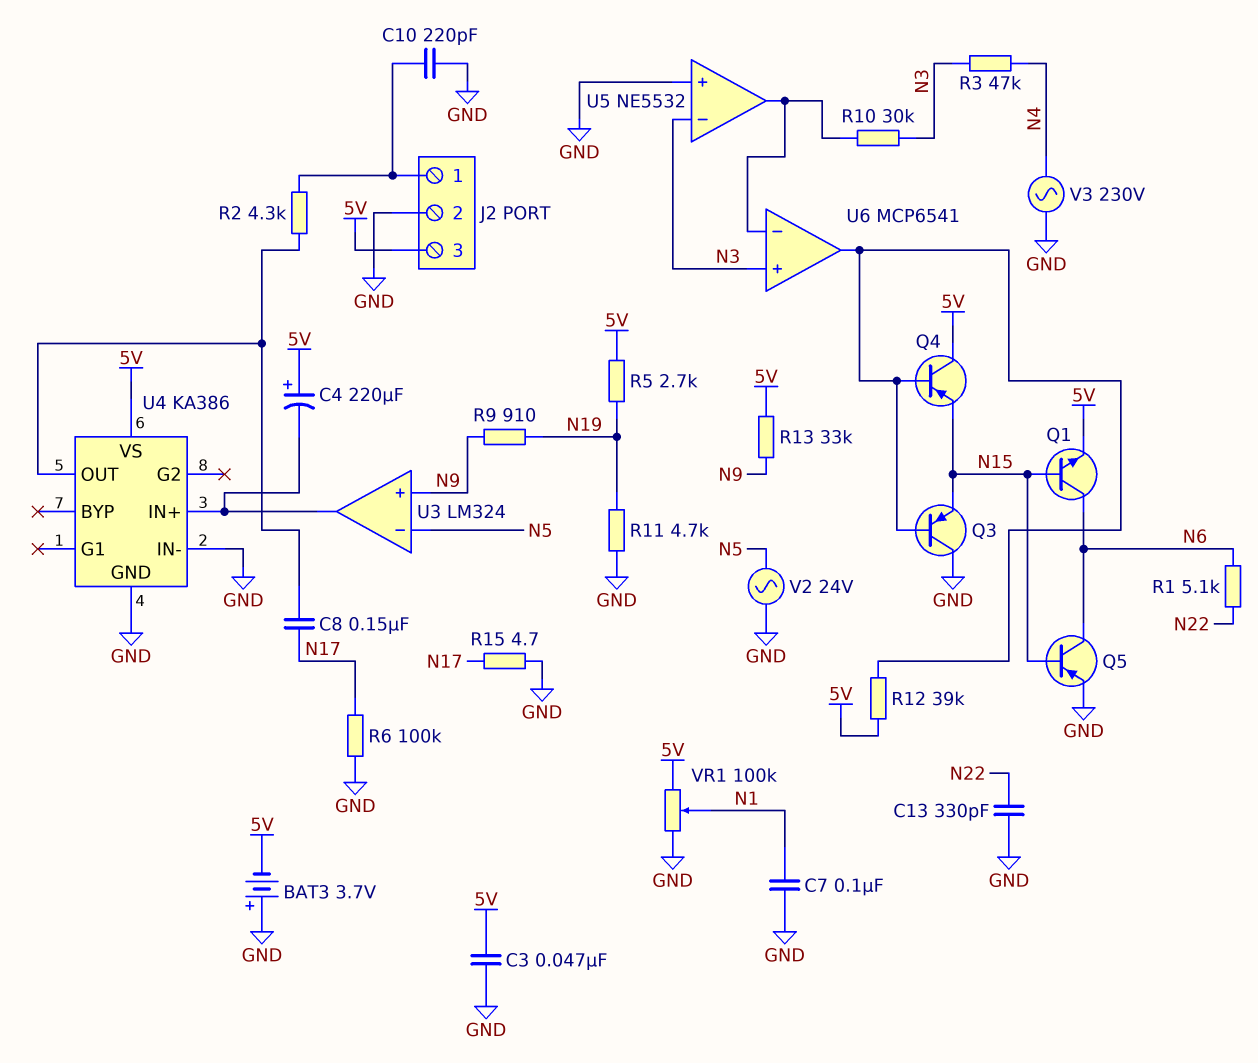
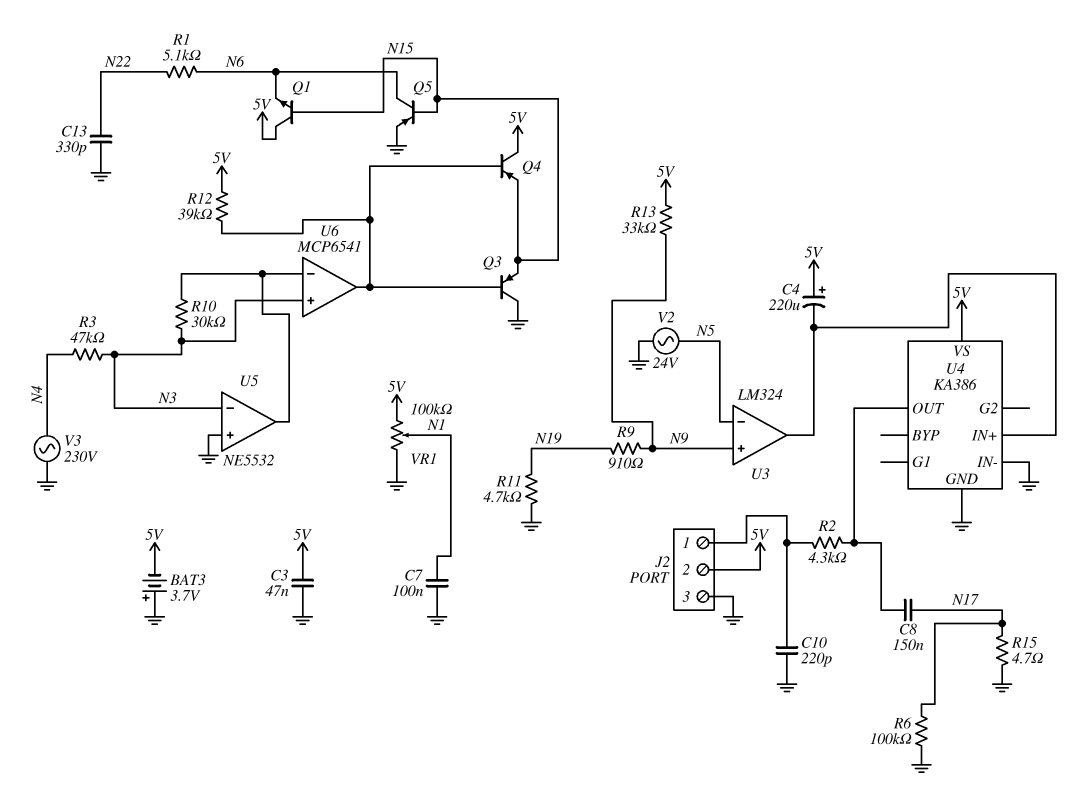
J2 pin 2: GND -> 5V
J2 pin 3: 5V -> GND
Q1: NPN (B N15, C N6, E 5V) -> NPN (B N15, C 5V, E N6)
R5: 2.7k (5V, N19) -> none

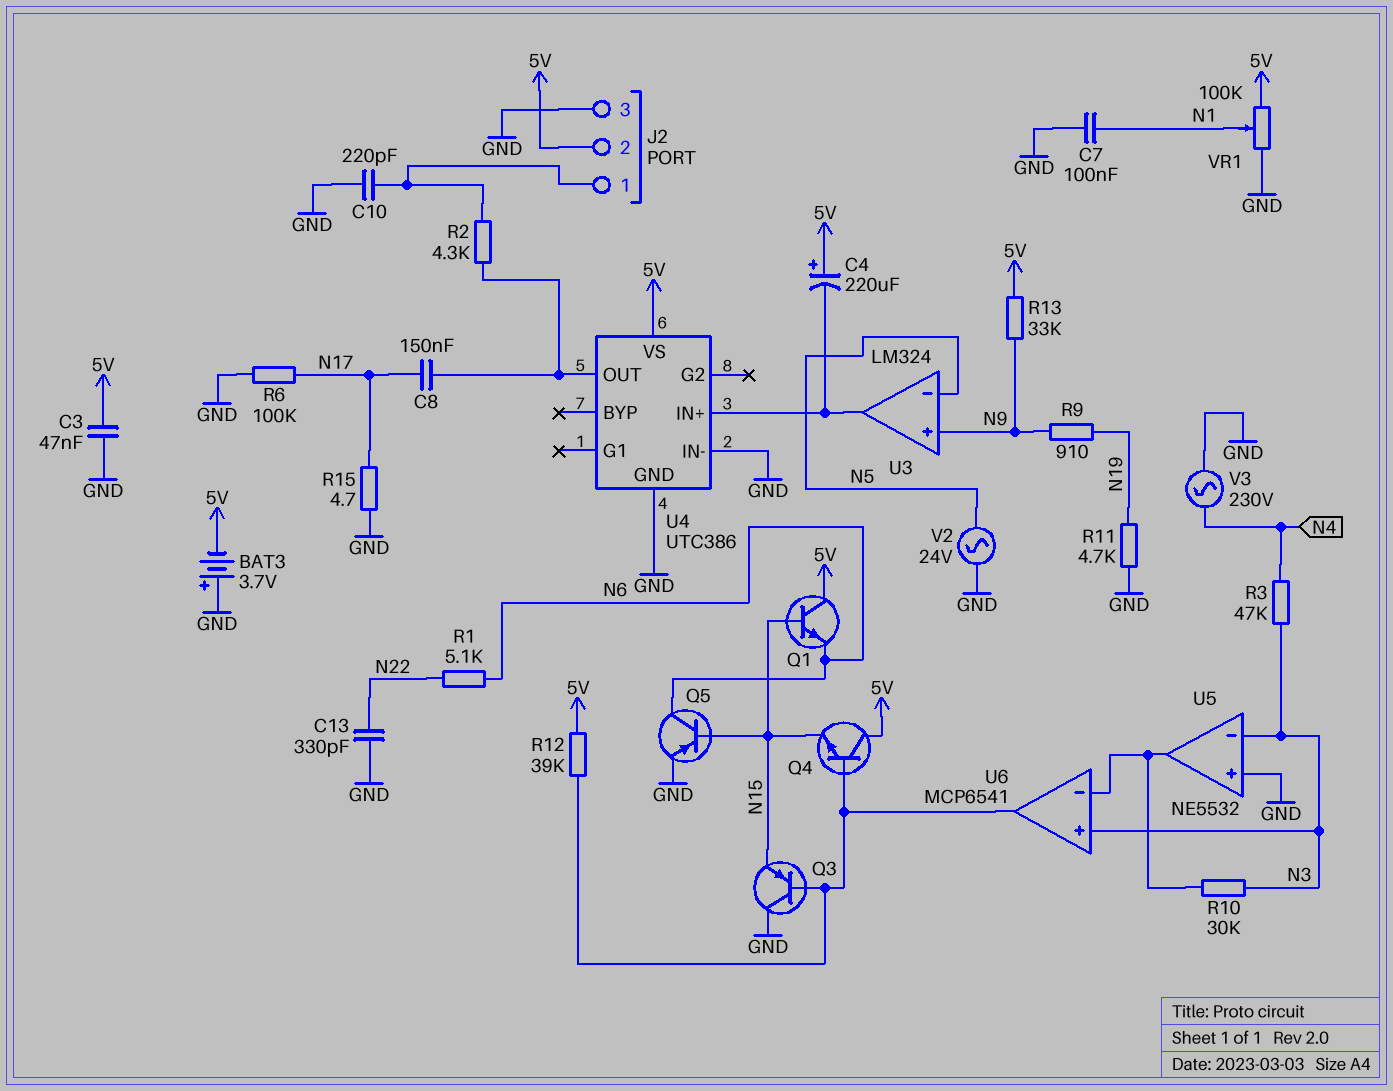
Q4: PNP (B U6/out, C 5V, E N15) -> NPN (B U6/out, C 5V, E N15)
U4: KA386 -> UTC386

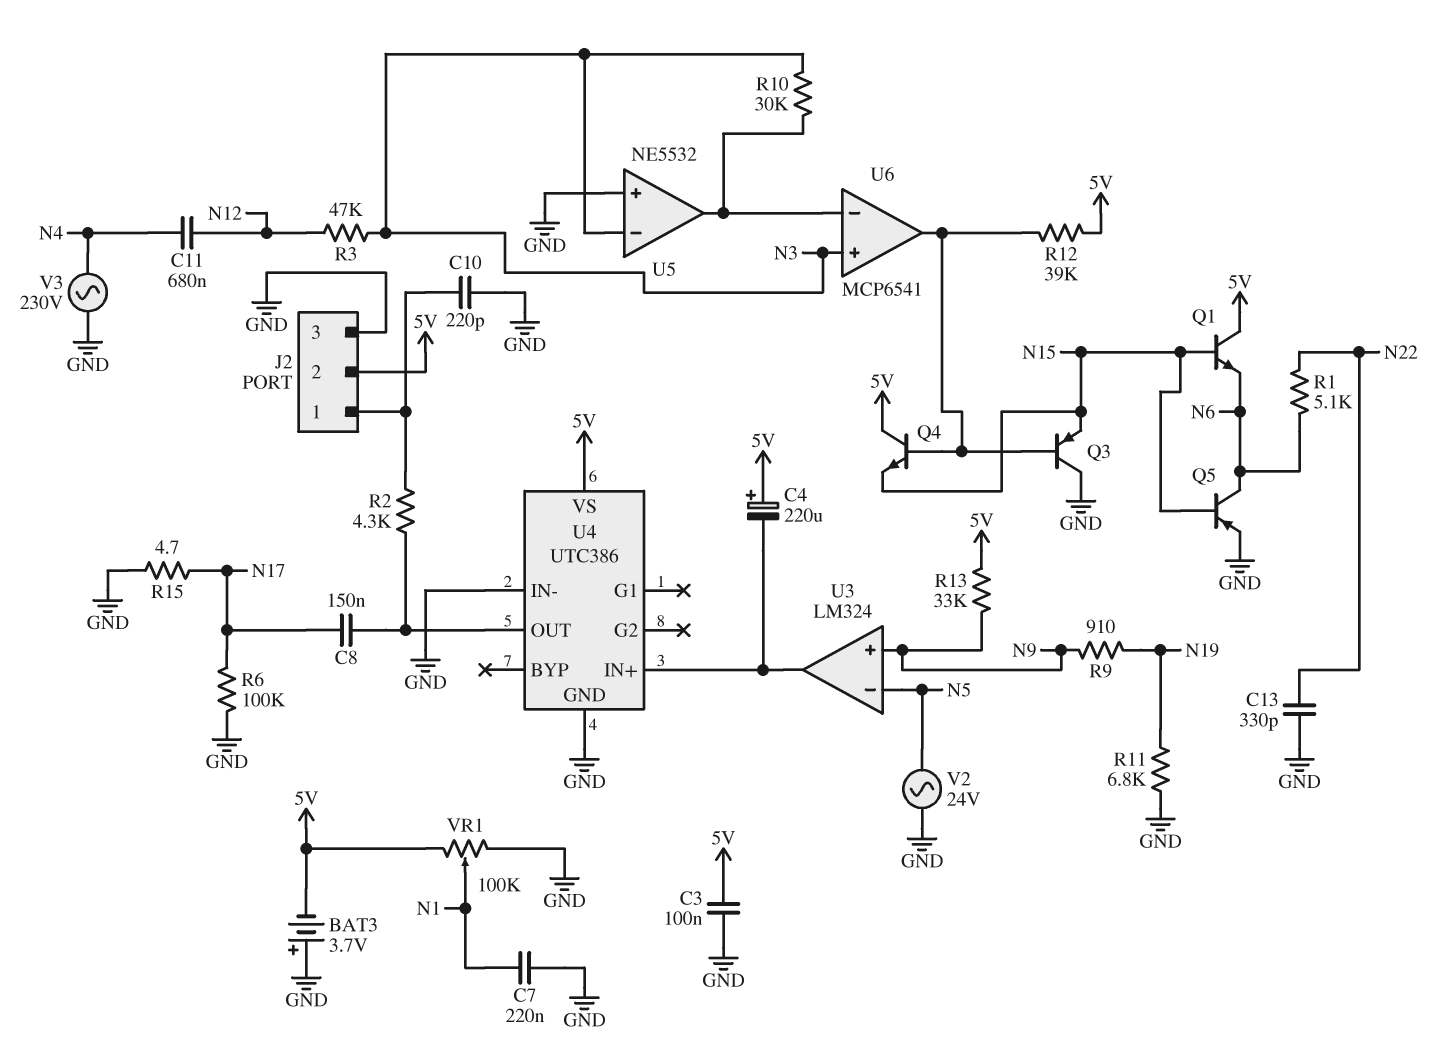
C3: 47nF (5V, GND) -> 100nF (5V, GND)
C7: 100nF (GND, N1) -> 220nF (GND, N1)
C11: none -> 680nF (N4, N12)
R3: 47k (N3, N4) -> 47k (N3, N12)
R11: 4.7k (GND, N19) -> 6.8k (GND, N19)

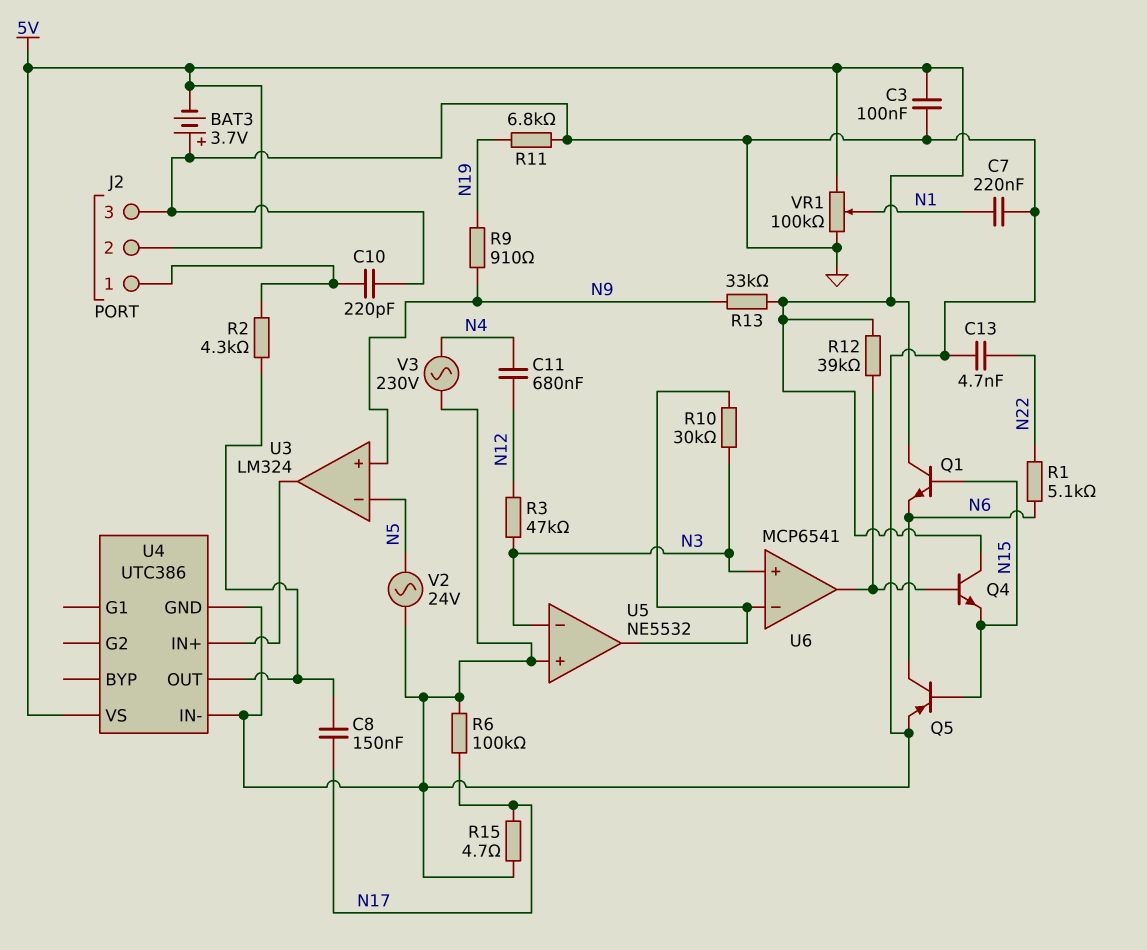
C4: 220uF (plus 5V, minus U3/out) -> none
C13: 330pF (GND, N22) -> 4.7nF (GND, N22)
Q3: PNP (B U6/out, C GND, E N15) -> none

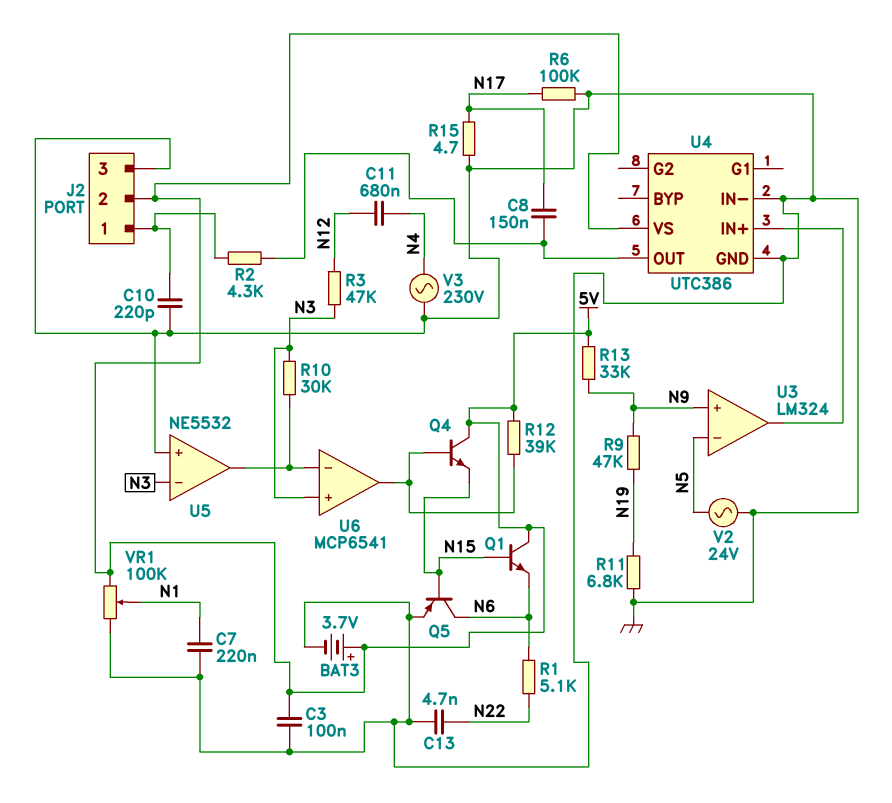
BAT3: 3.7V (plus GND, minus 5V) -> 3.7V (plus 5V, minus GND)
R9: 910 (N9, N19) -> 47k (N9, N19)

